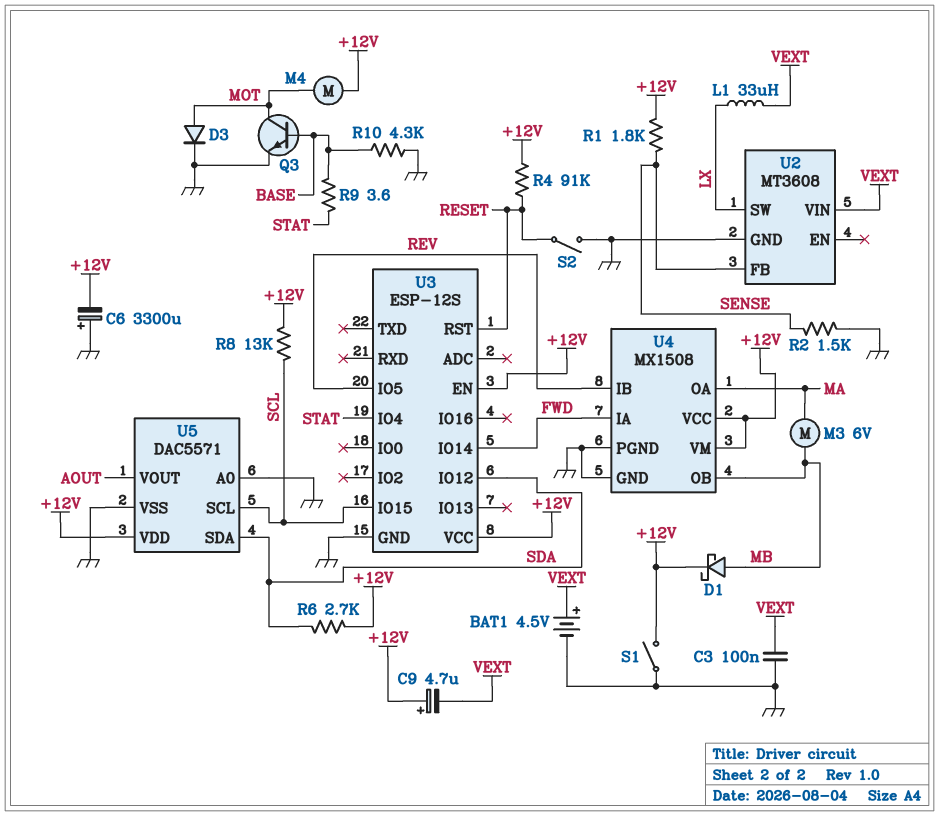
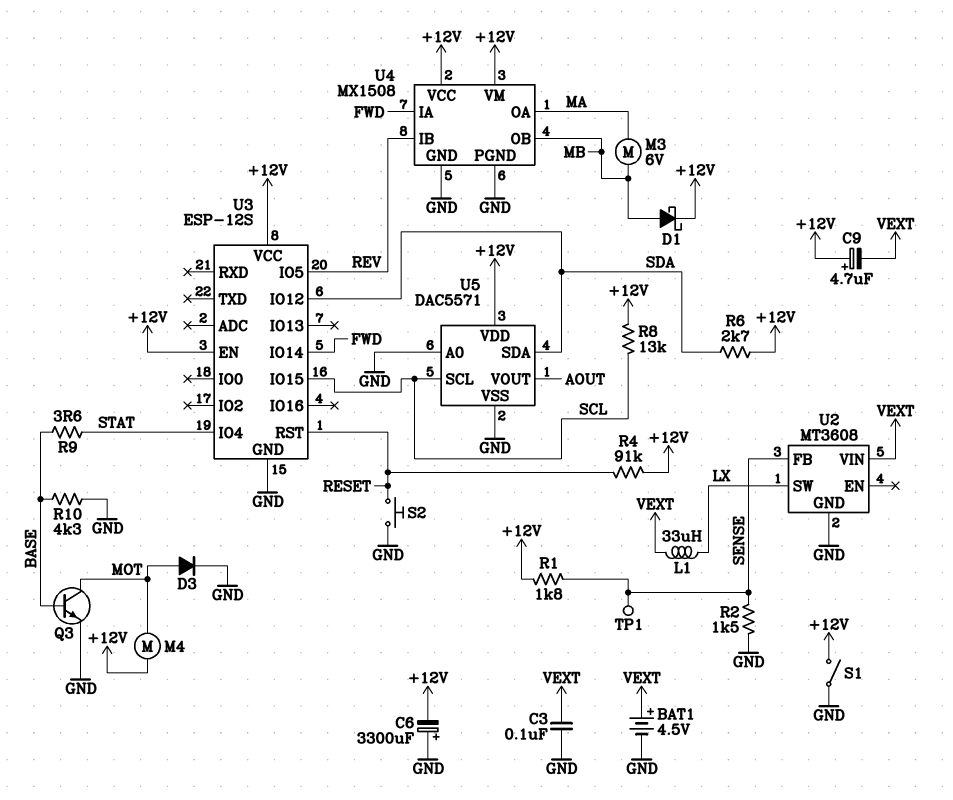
S2: switch (GND, RESET) -> button (GND, RESET)
TP1: none -> test point (SENSE)

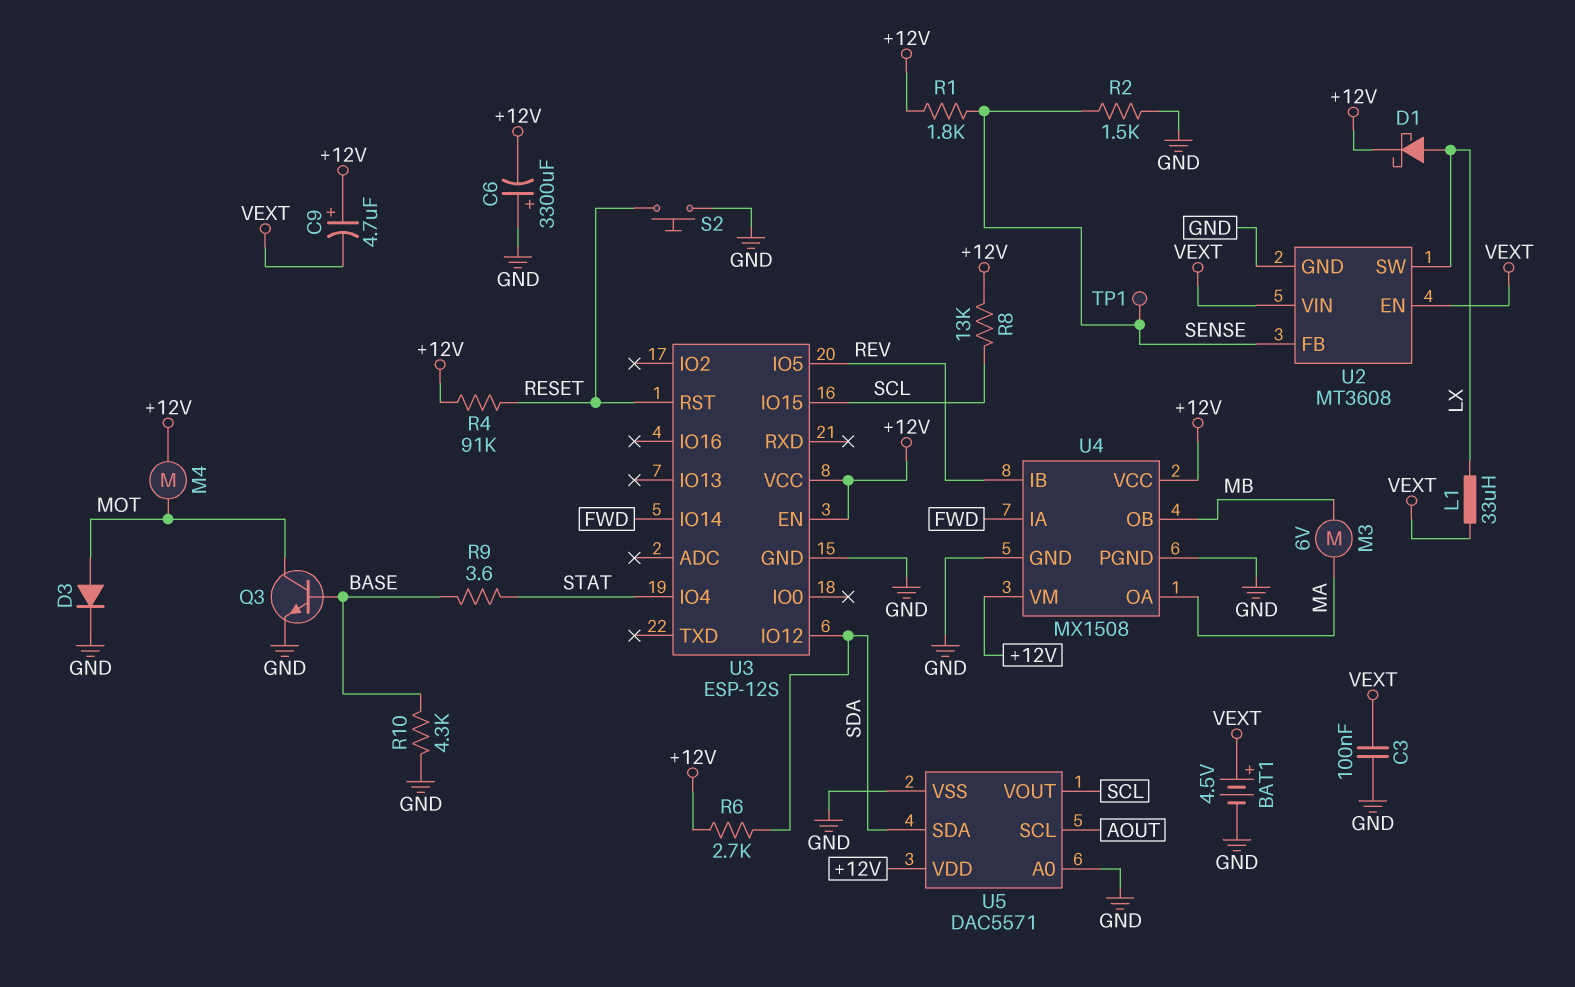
D1: schottky (A MB, K +12V) -> schottky (A LX, K +12V)
S1: switch (+12V, GND) -> none
U2 pin EN: none -> VEXT
U5 pin SCL: SCL -> AOUT
U5 pin VOUT: AOUT -> SCL

